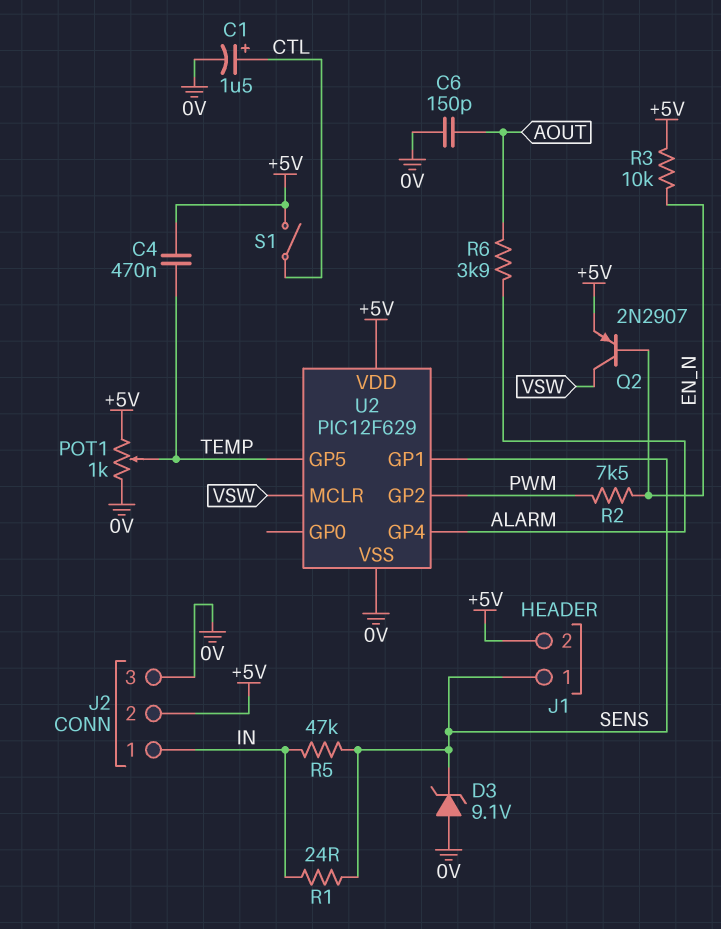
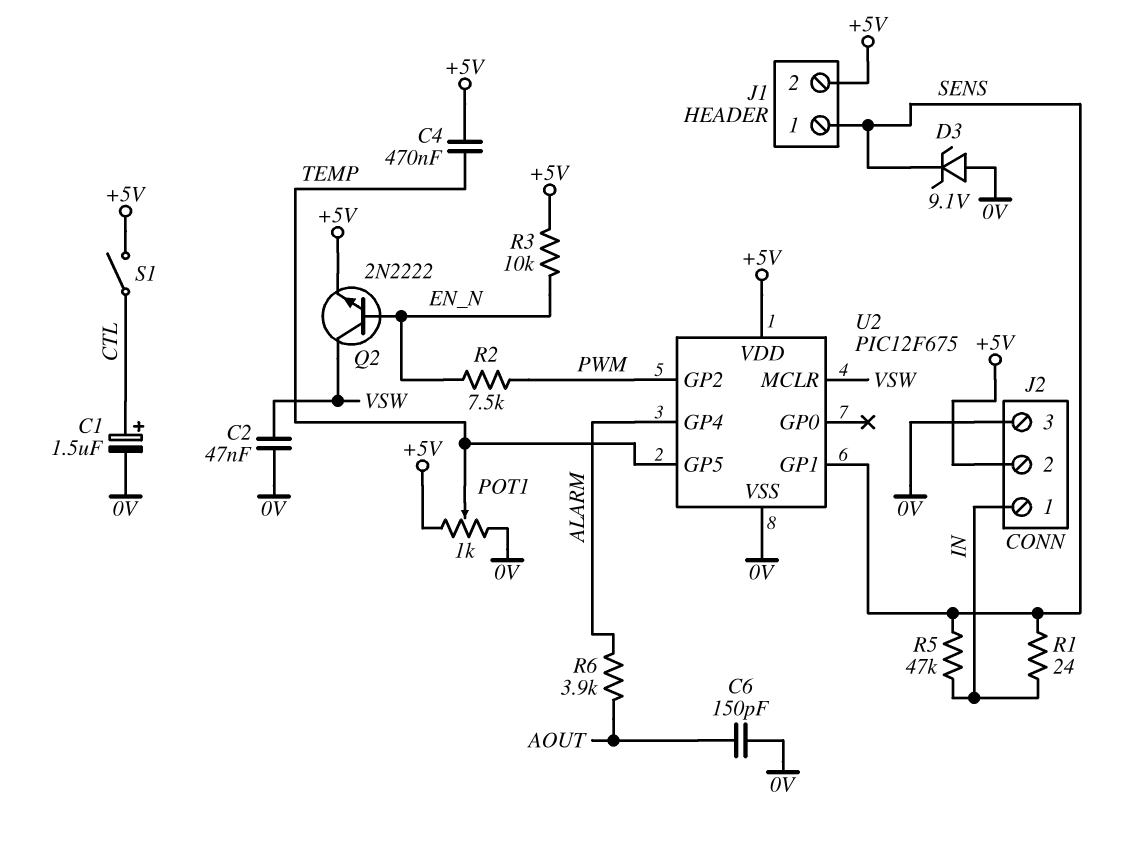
C2: none -> 47nF (0V, VSW)
Q2: PNP 2N2907 (B EN_N, C VSW, E +5V) -> NPN 2N2222 (B EN_N, C VSW, E +5V)
U2: PIC12F629 -> PIC12F675

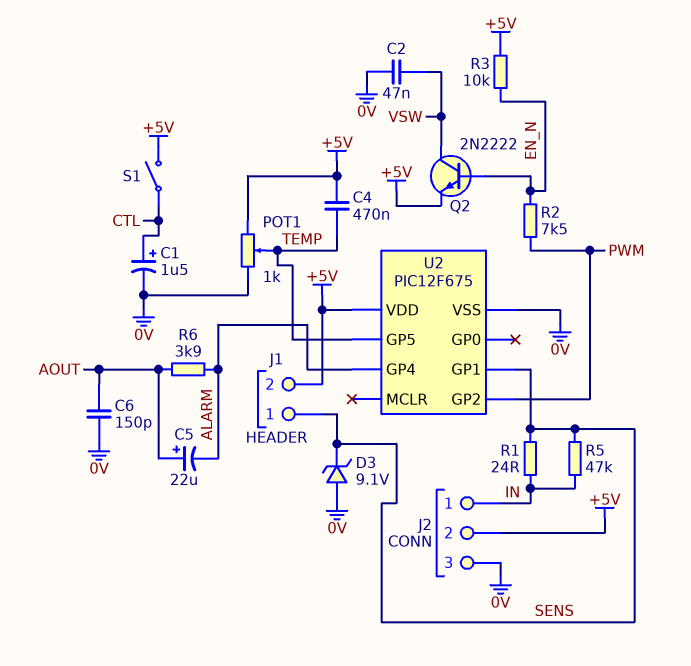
C5: none -> 22uF (plus AOUT, minus ALARM)
U2 pin MCLR: VSW -> none

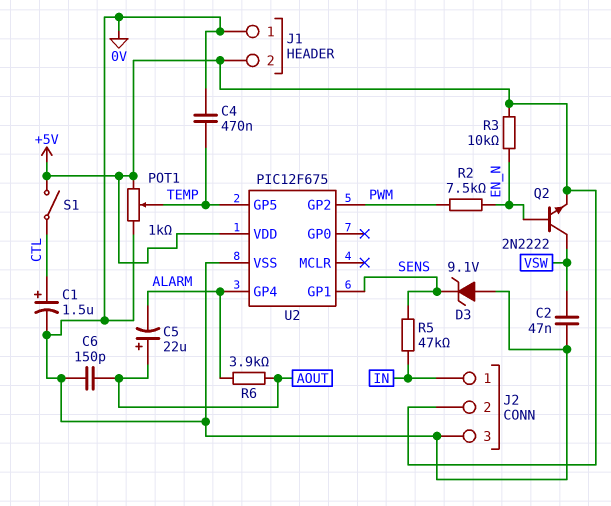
C4: 470nF (+5V, TEMP) -> 470nF (0V, TEMP)
J1 pin 1: SENS -> 0V
R1: 24 (IN, SENS) -> none

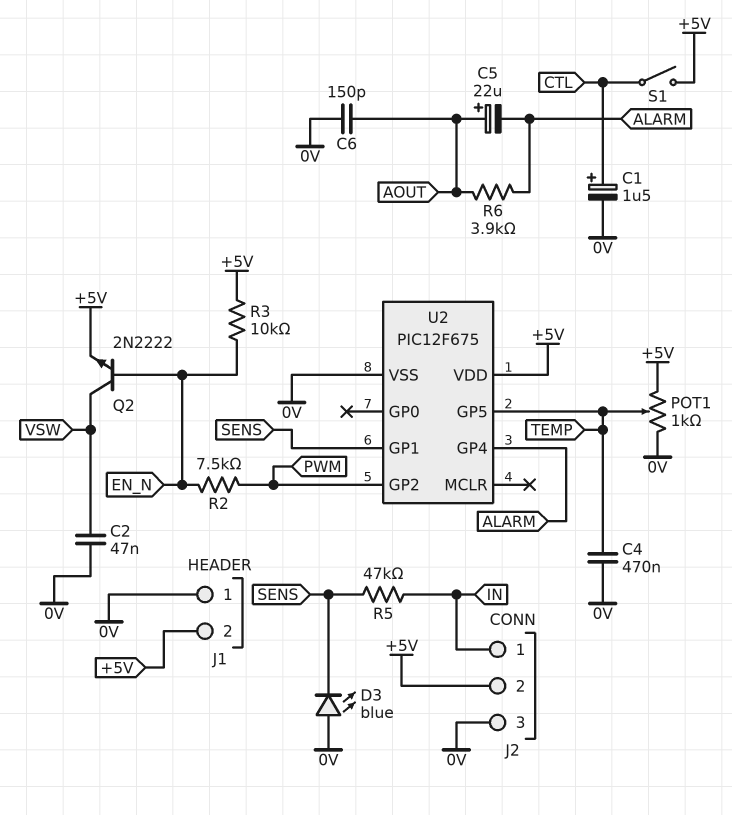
D3: zener 9.1V (A 0V, K SENS) -> LED blue (A 0V, K SENS)

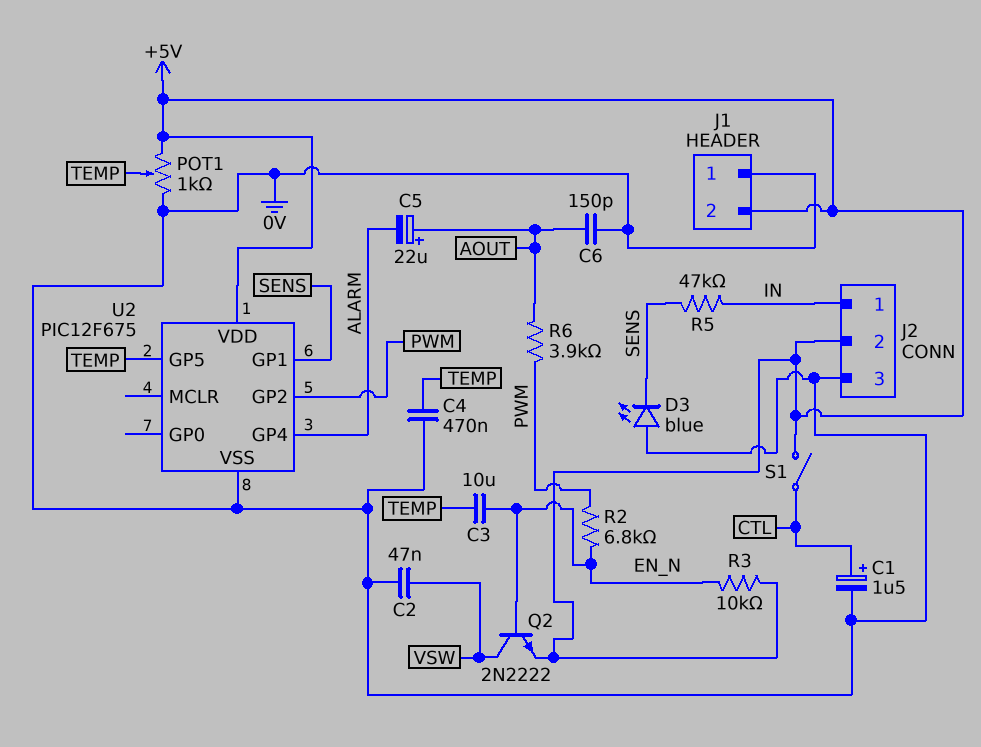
C3: none -> 10uF (EN_N, TEMP)
R2: 7.5k (EN_N, PWM) -> 6.8k (EN_N, PWM)
R6: 3.9k (ALARM, AOUT) -> 3.9k (AOUT, PWM)

